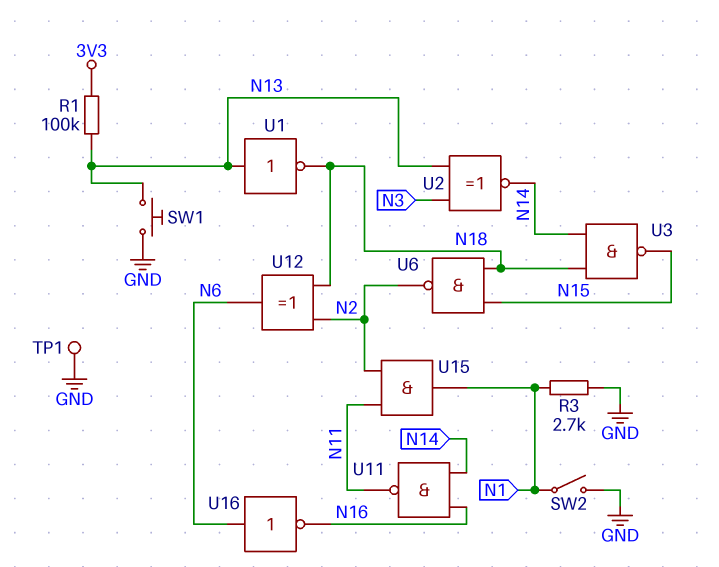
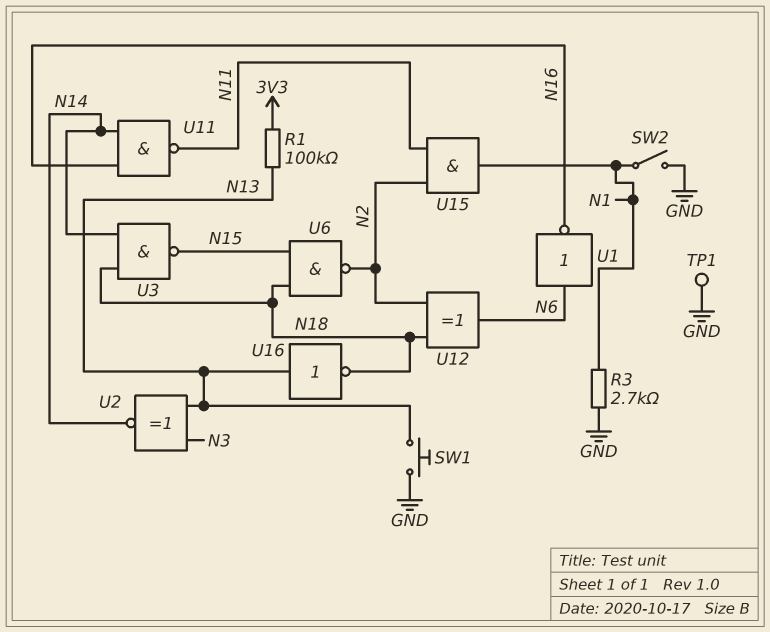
U1: NOT (in N13, out N18) -> NOT (in N6, out N16)
U16: NOT (in N6, out N16) -> NOT (in N13, out N18)

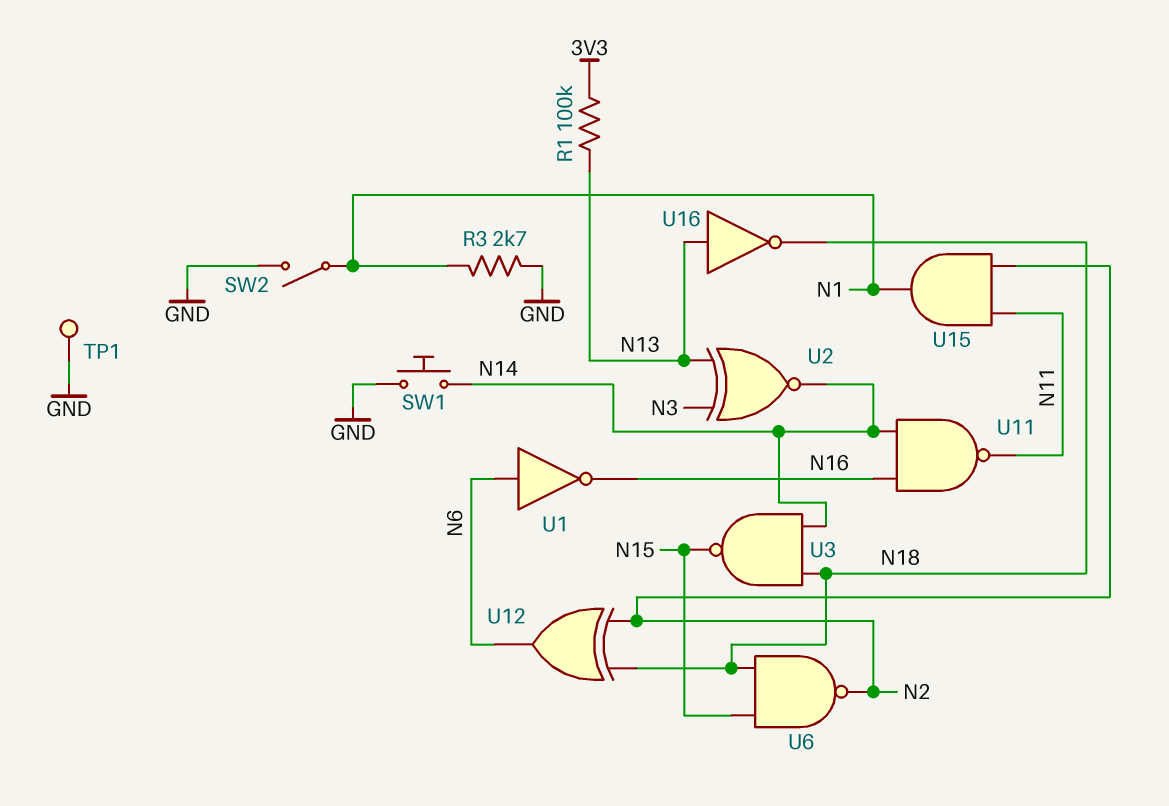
SW1: button (GND, N13) -> button (GND, N14)

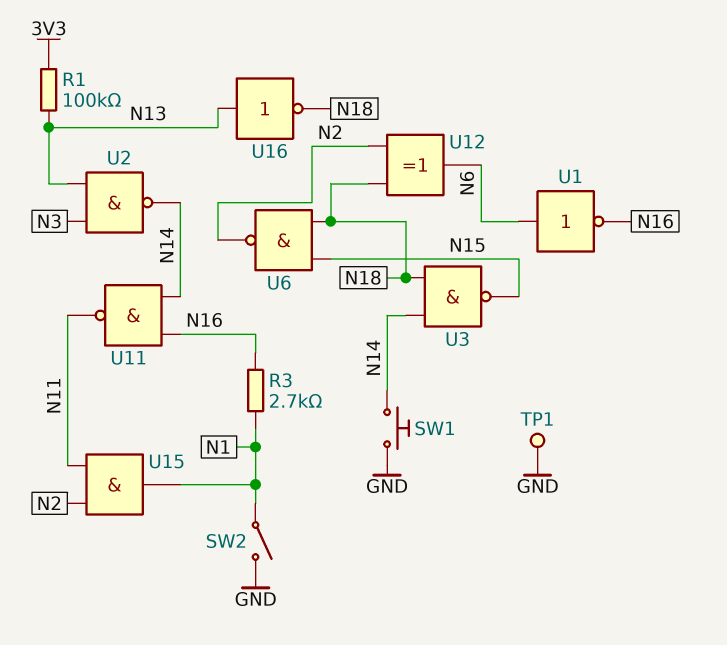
R3: 2.7k (GND, N1) -> 2.7k (N1, N16)
U2: XNOR (in N3, in N13, out N14) -> NAND (in N3, in N13, out N14)

